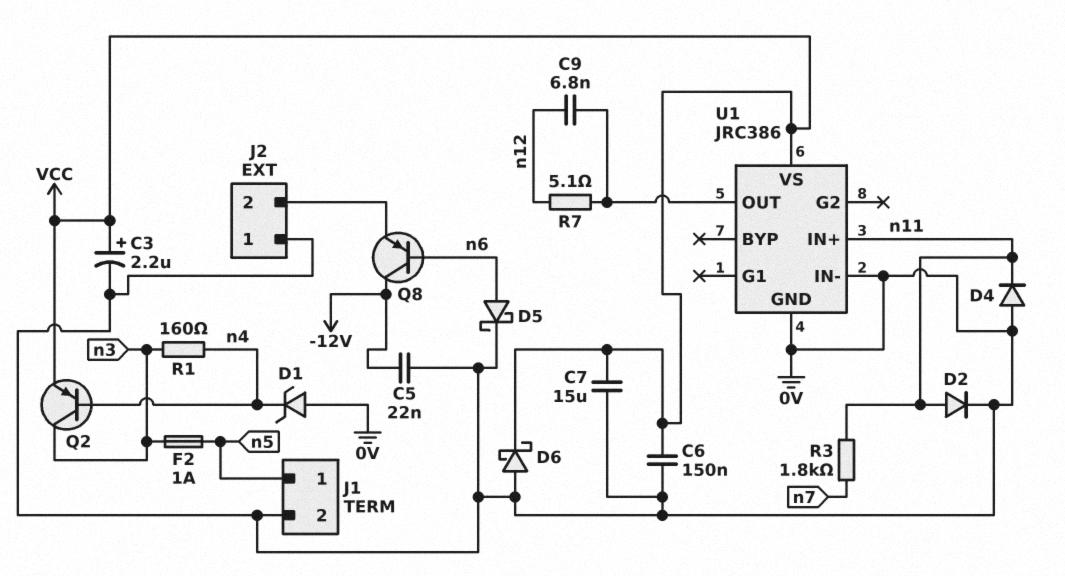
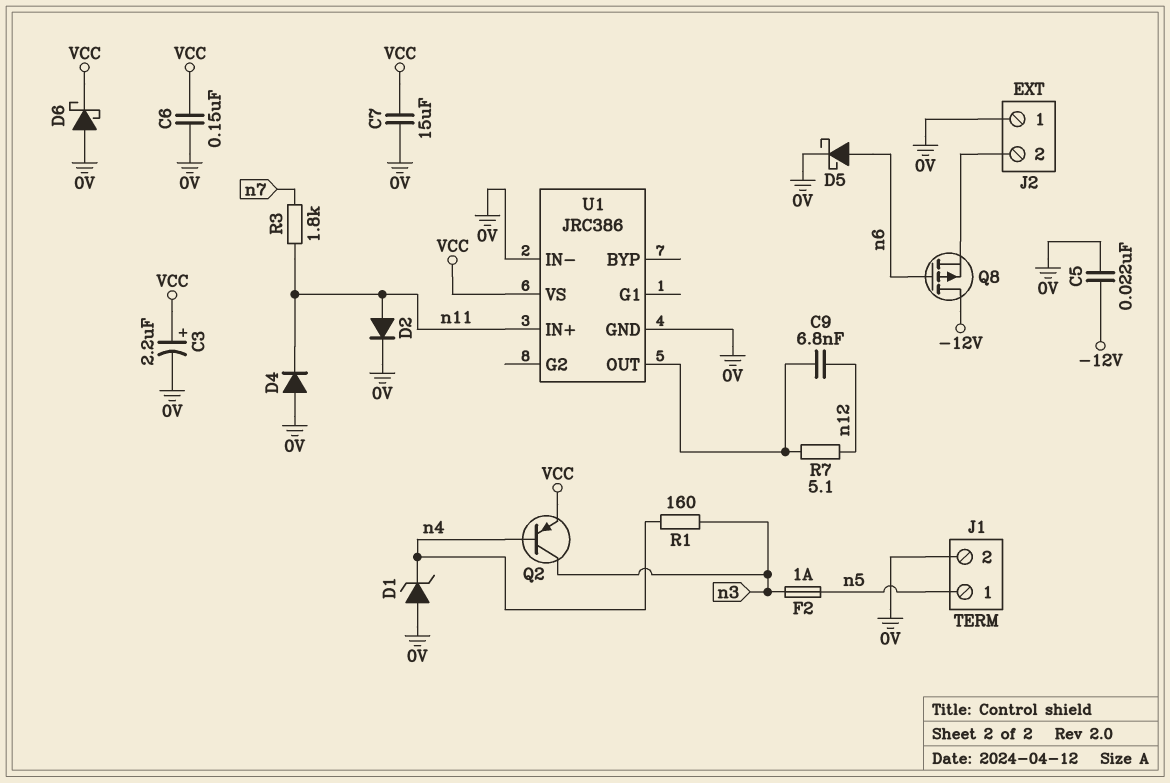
Q8: PNP (B n6, C -12V, E J2/2) -> PMOS (G n6, D -12V, S J2/2)

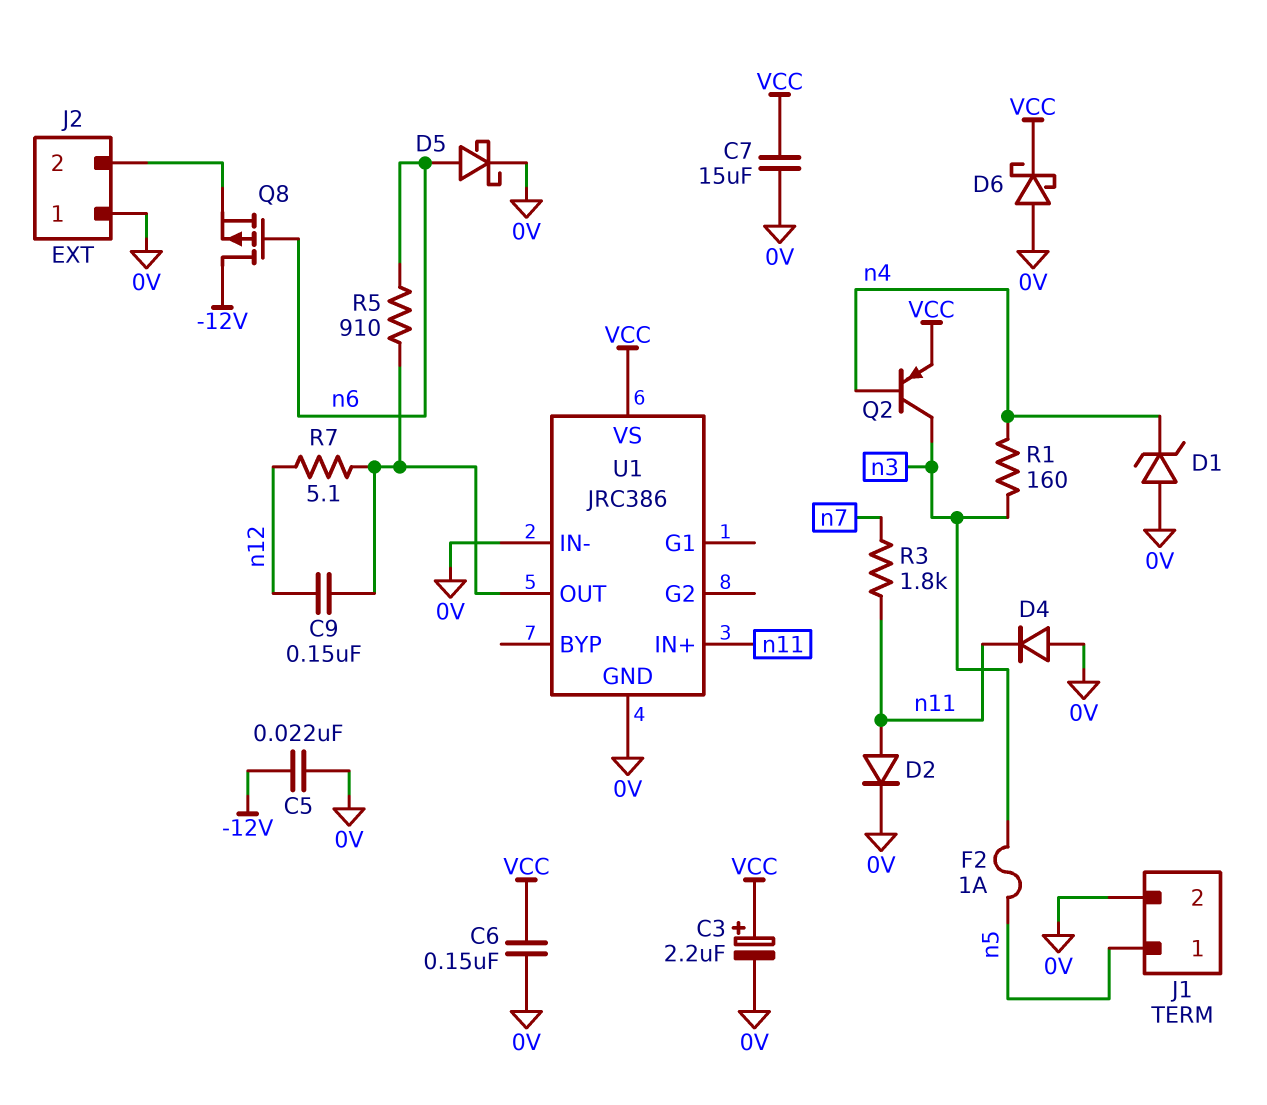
C9: 6.8nF (U1/OUT, n12) -> 150nF (U1/OUT, n12)
R5: none -> 910 (U1/OUT, n6)

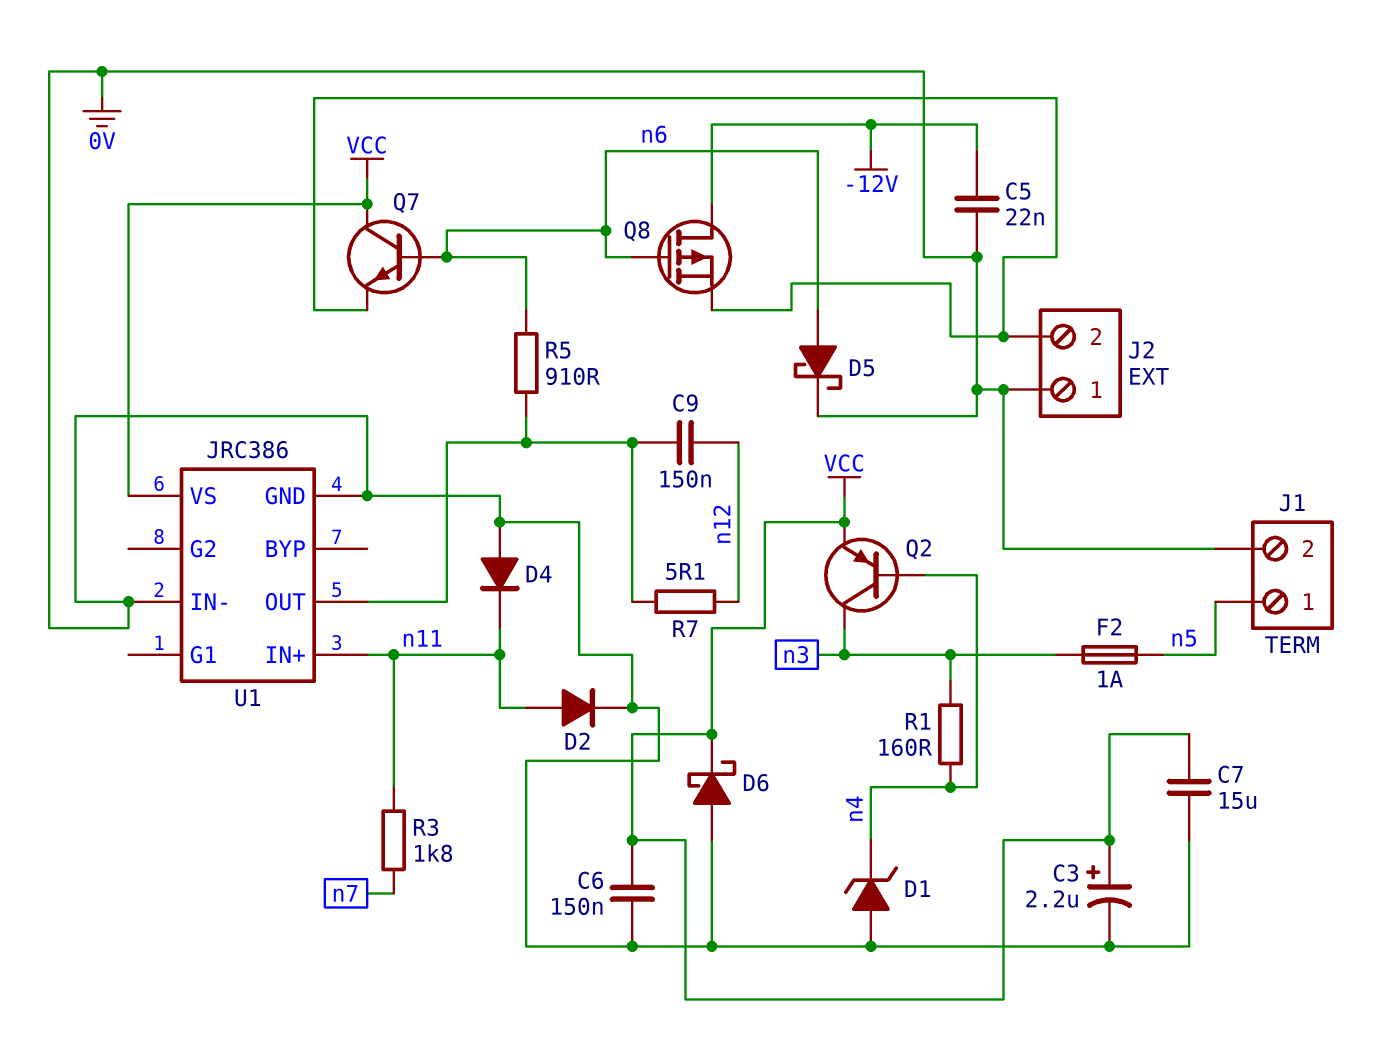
Q7: none -> NPN (B n6, C VCC, E J2/2)

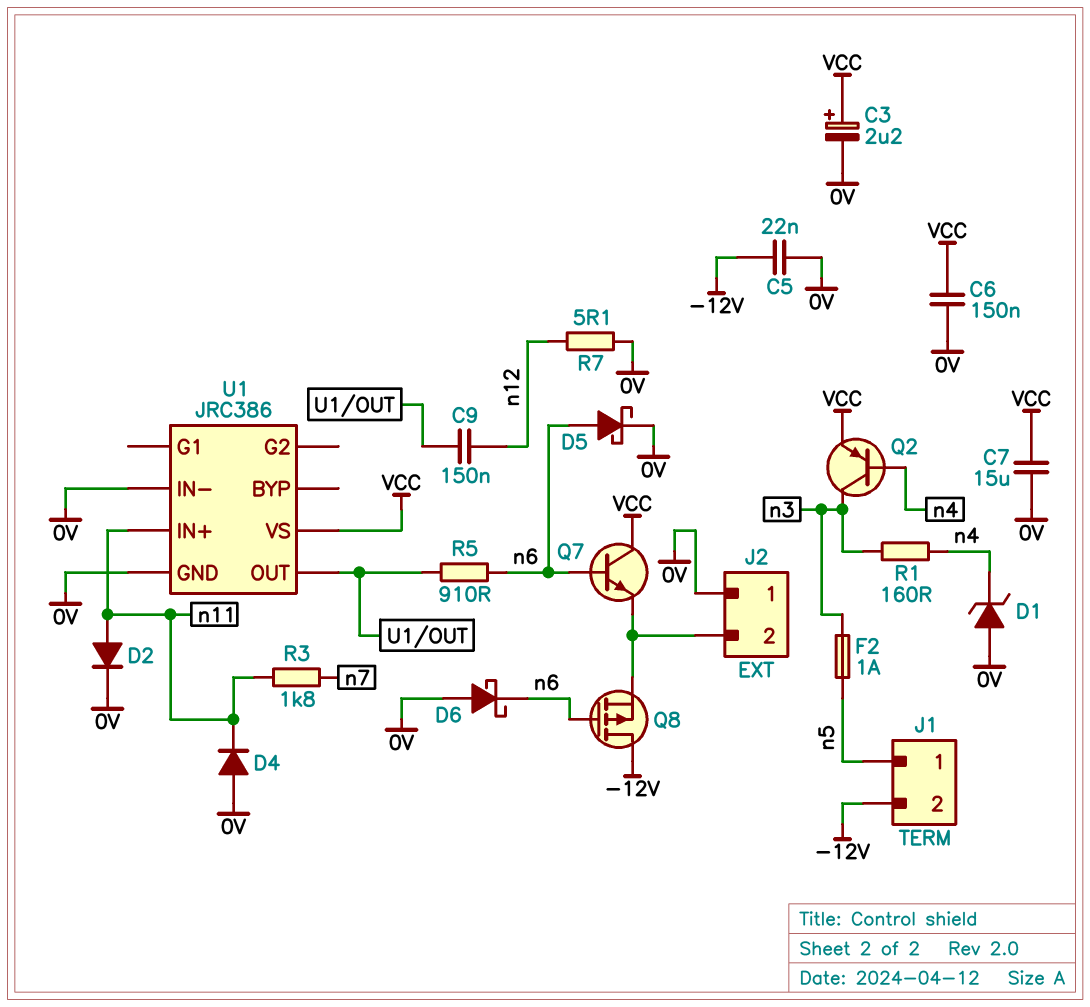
D6: schottky (A 0V, K VCC) -> schottky (A 0V, K n6)
J1 pin 2: 0V -> -12V
R7: 5.1 (U1/OUT, n12) -> 5.1 (0V, n12)

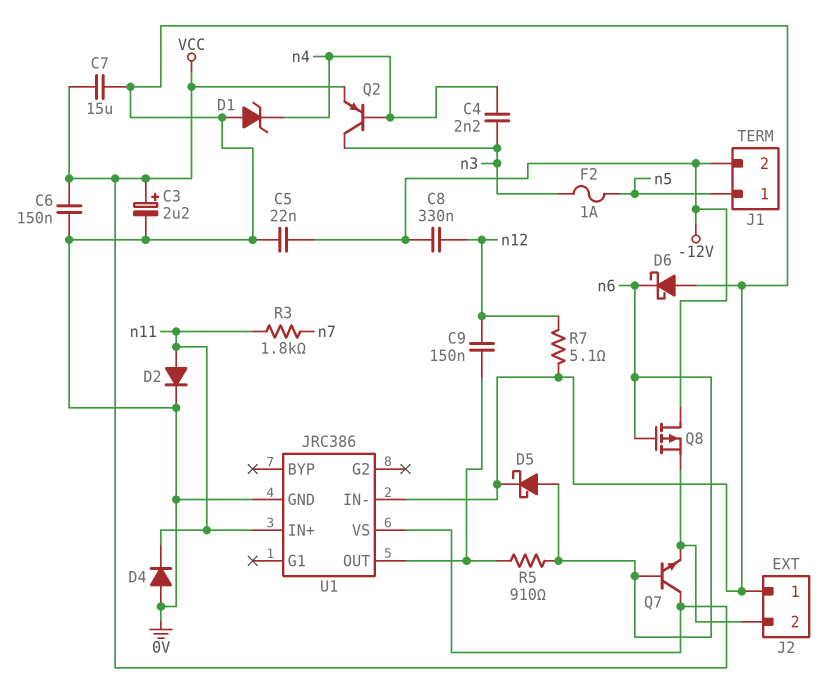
C4: none -> 2.2nF (n3, n4)
C8: none -> 330nF (-12V, n12)
R1: 160 (n3, n4) -> none

